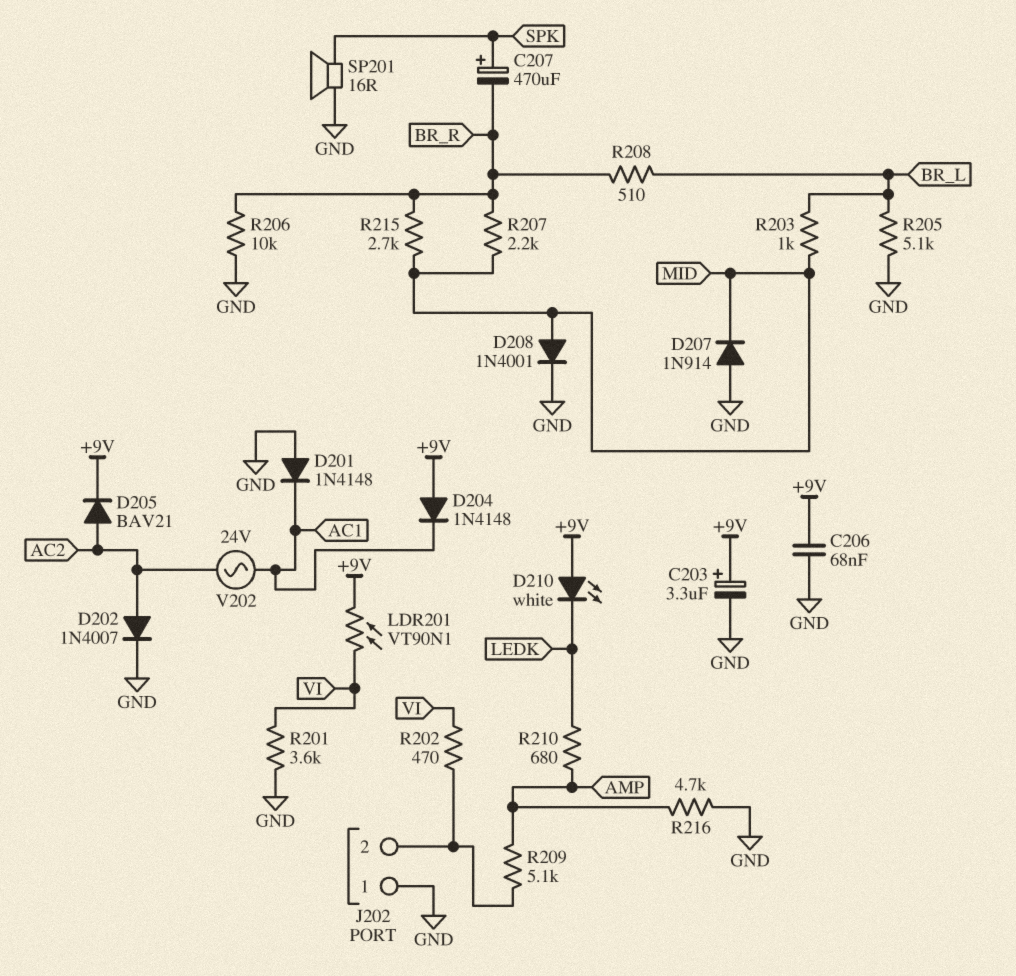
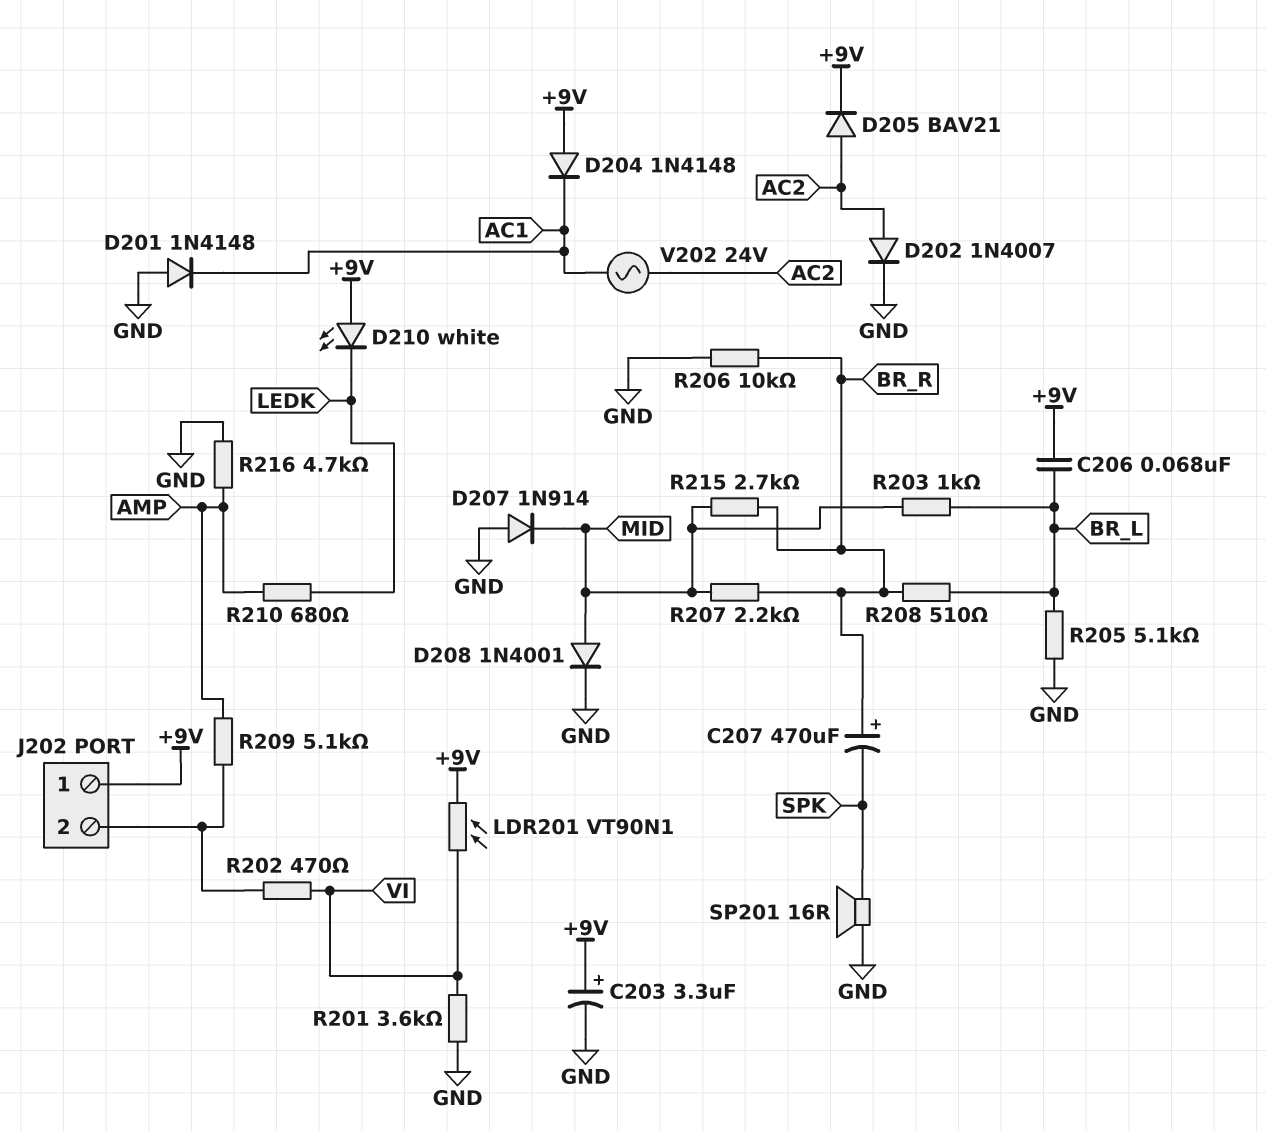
C206: 68nF (+9V, GND) -> 68nF (+9V, BR_L)
C207: 470uF (plus SPK, minus BR_R) -> 470uF (plus BR_R, minus SPK)
J202 pin 1: GND -> +9V

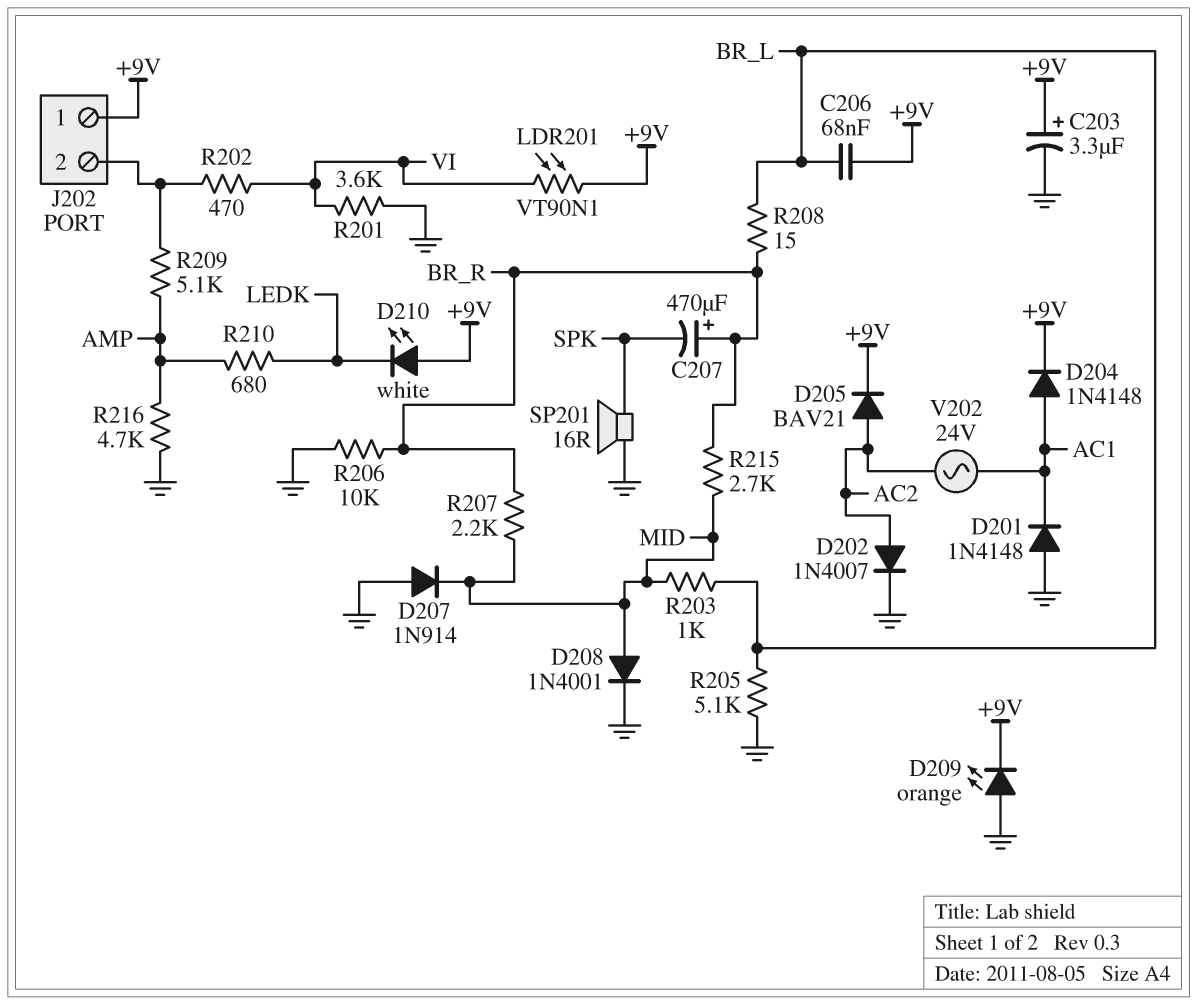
D204: diode 1N4148 (A +9V, K AC1) -> diode 1N4148 (A AC1, K +9V)
D209: none -> LED orange (A GND, K +9V)
R208: 510 (BR_L, BR_R) -> 15 (BR_L, BR_R)

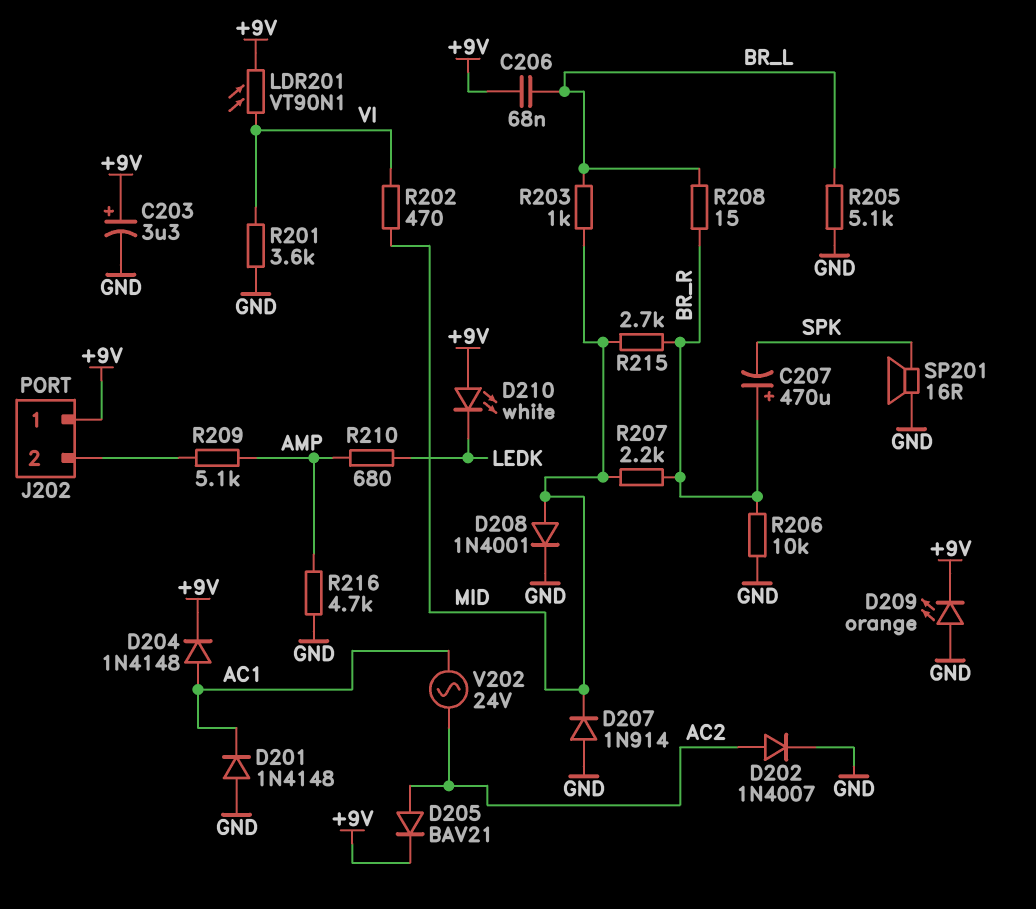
R202: 470 (J202/2, VI) -> 470 (MID, VI)

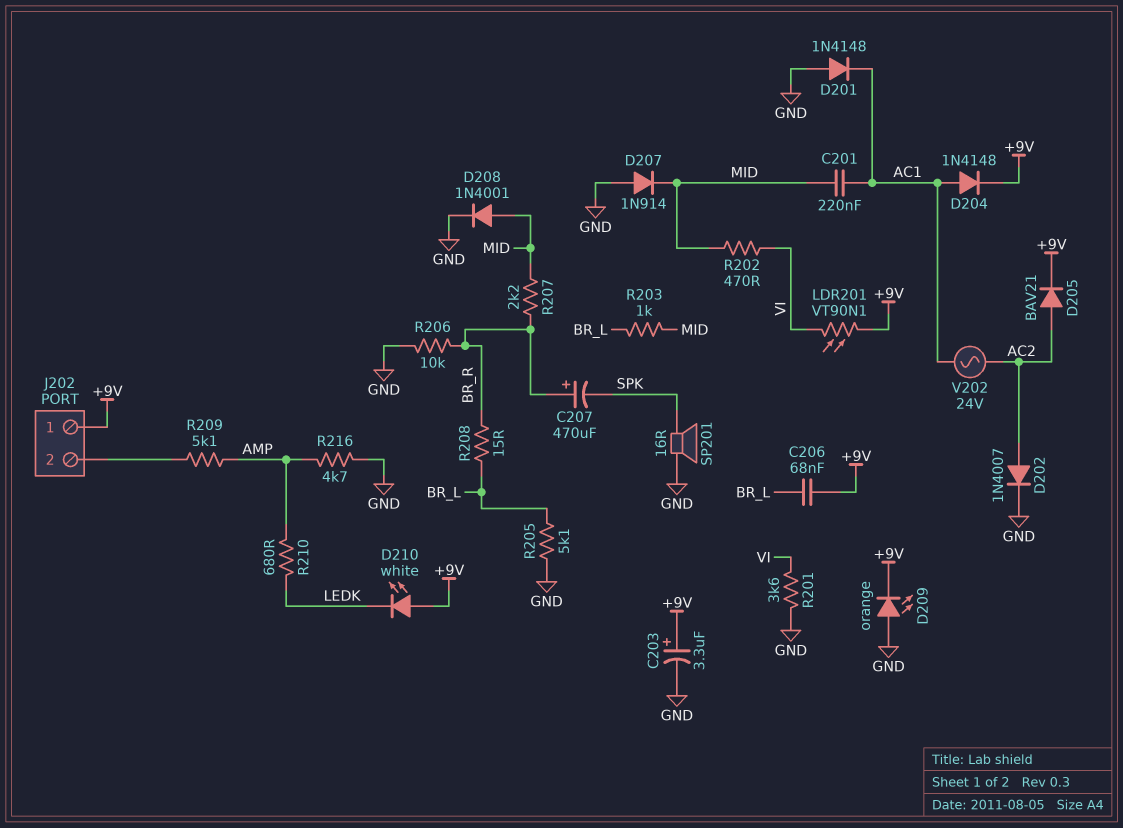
C201: none -> 220nF (AC1, MID)
R215: 2.7k (BR_R, MID) -> none

